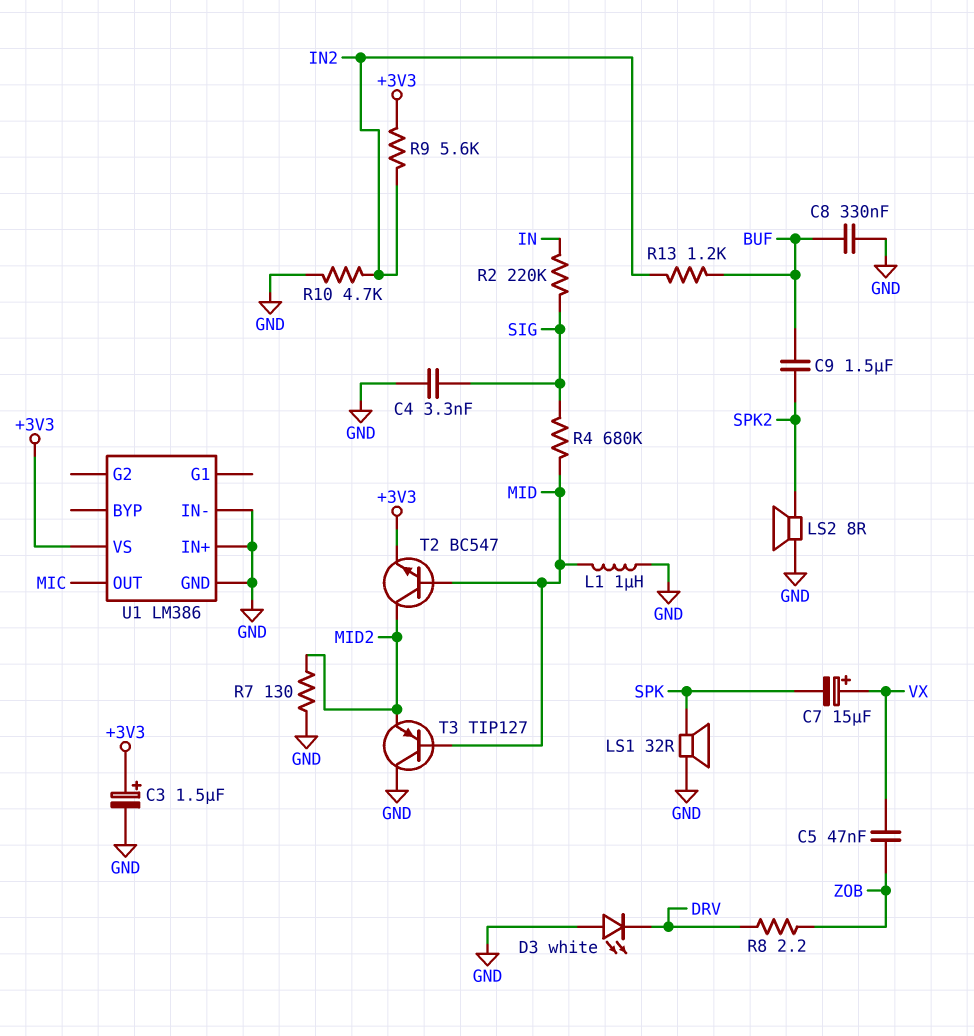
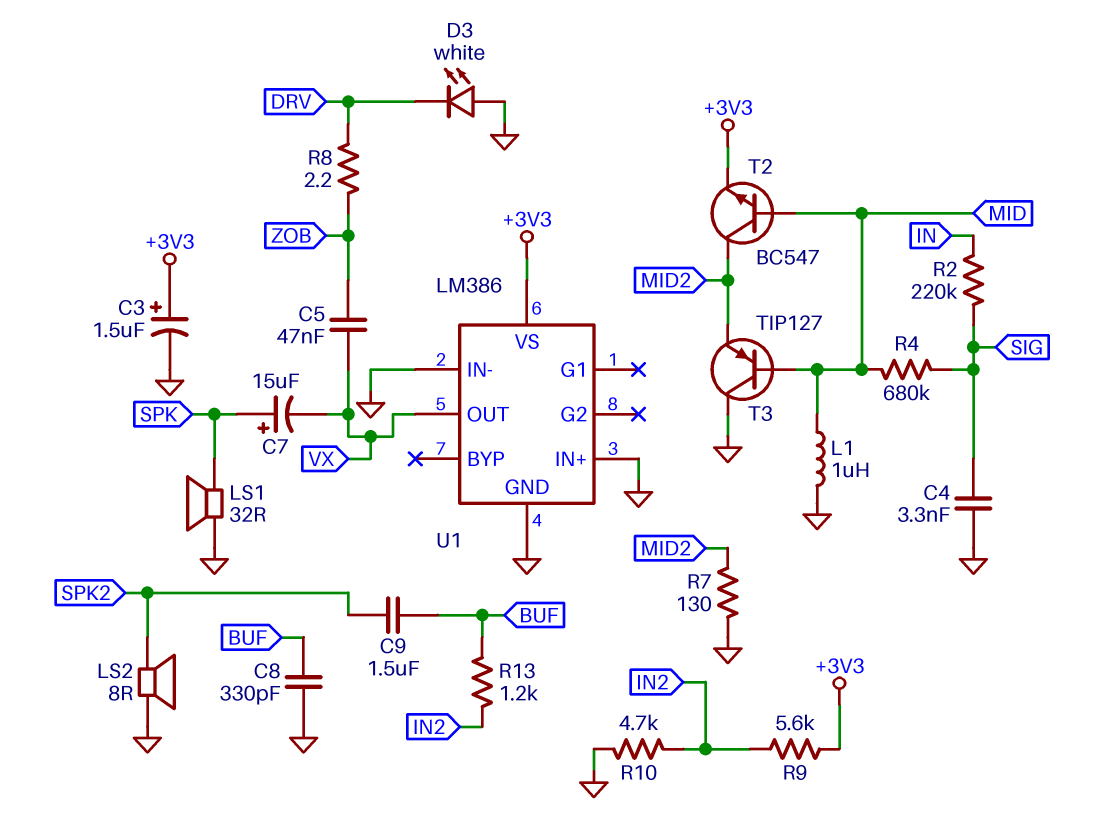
C7: 15uF (plus VX, minus SPK) -> 15uF (plus SPK, minus VX)
C8: 330nF (BUF, GND) -> 330pF (BUF, GND)
U1 pin OUT: MIC -> VX

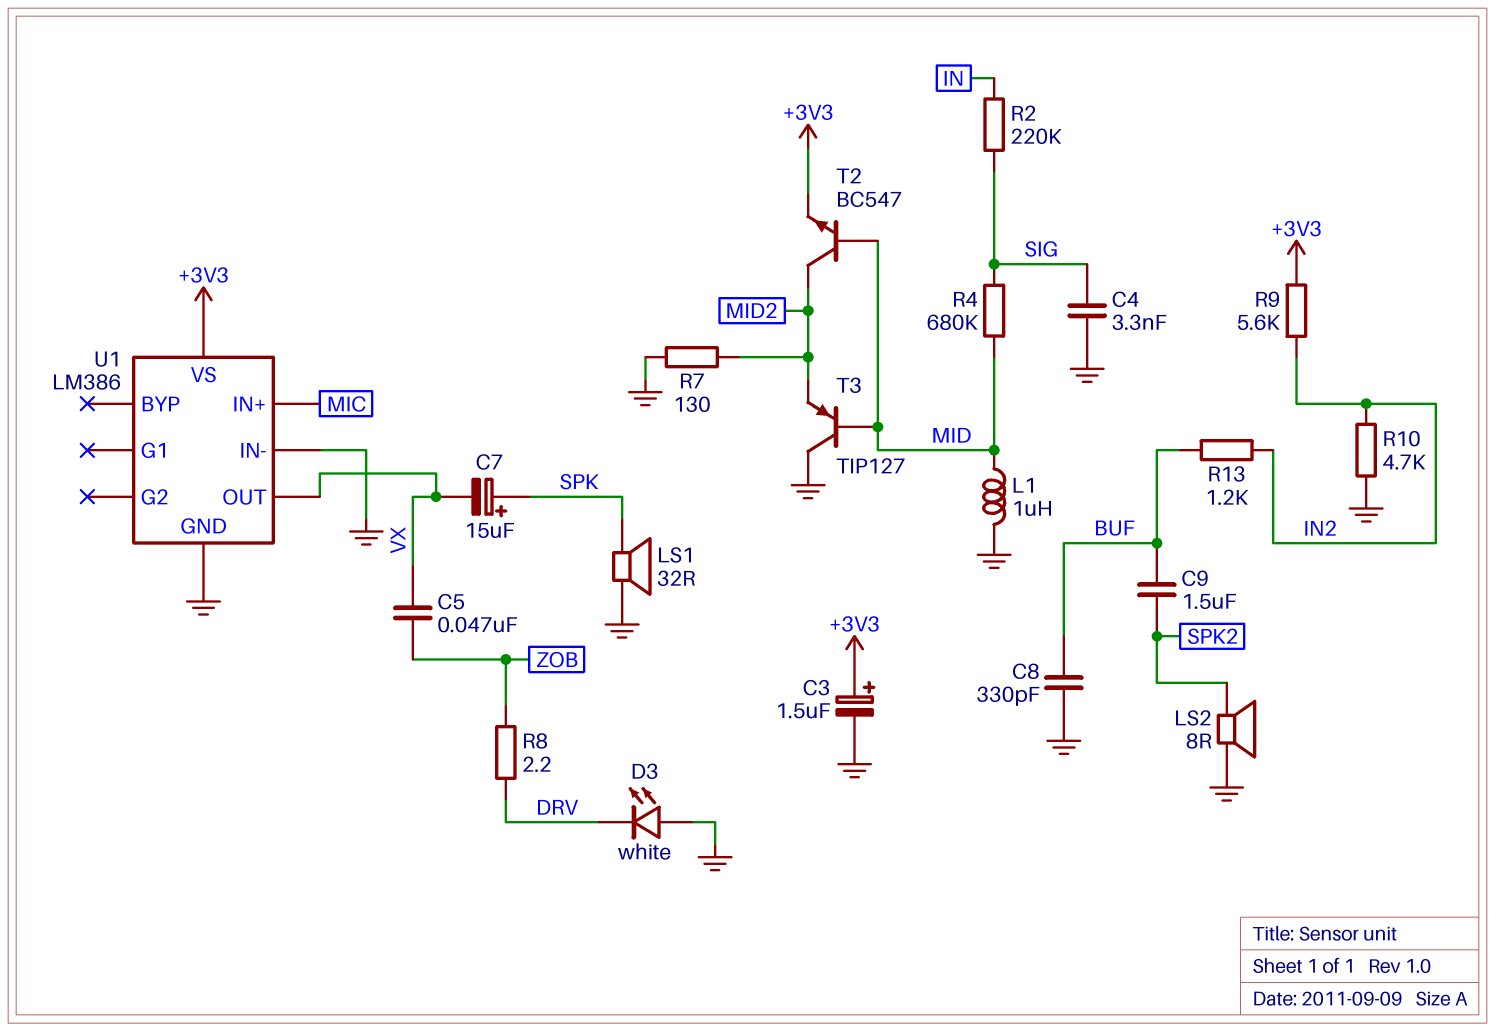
U1 pin IN+: GND -> MIC

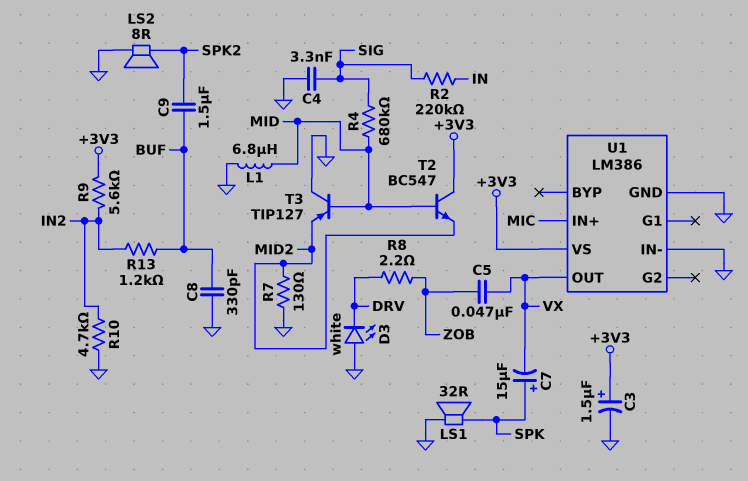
L1: 1uH (GND, MID) -> 6.8uH (GND, MID)
T2: NPN BC547 (B MID, C MID2, E +3V3) -> NPN BC547 (B MID, C +3V3, E MID2)

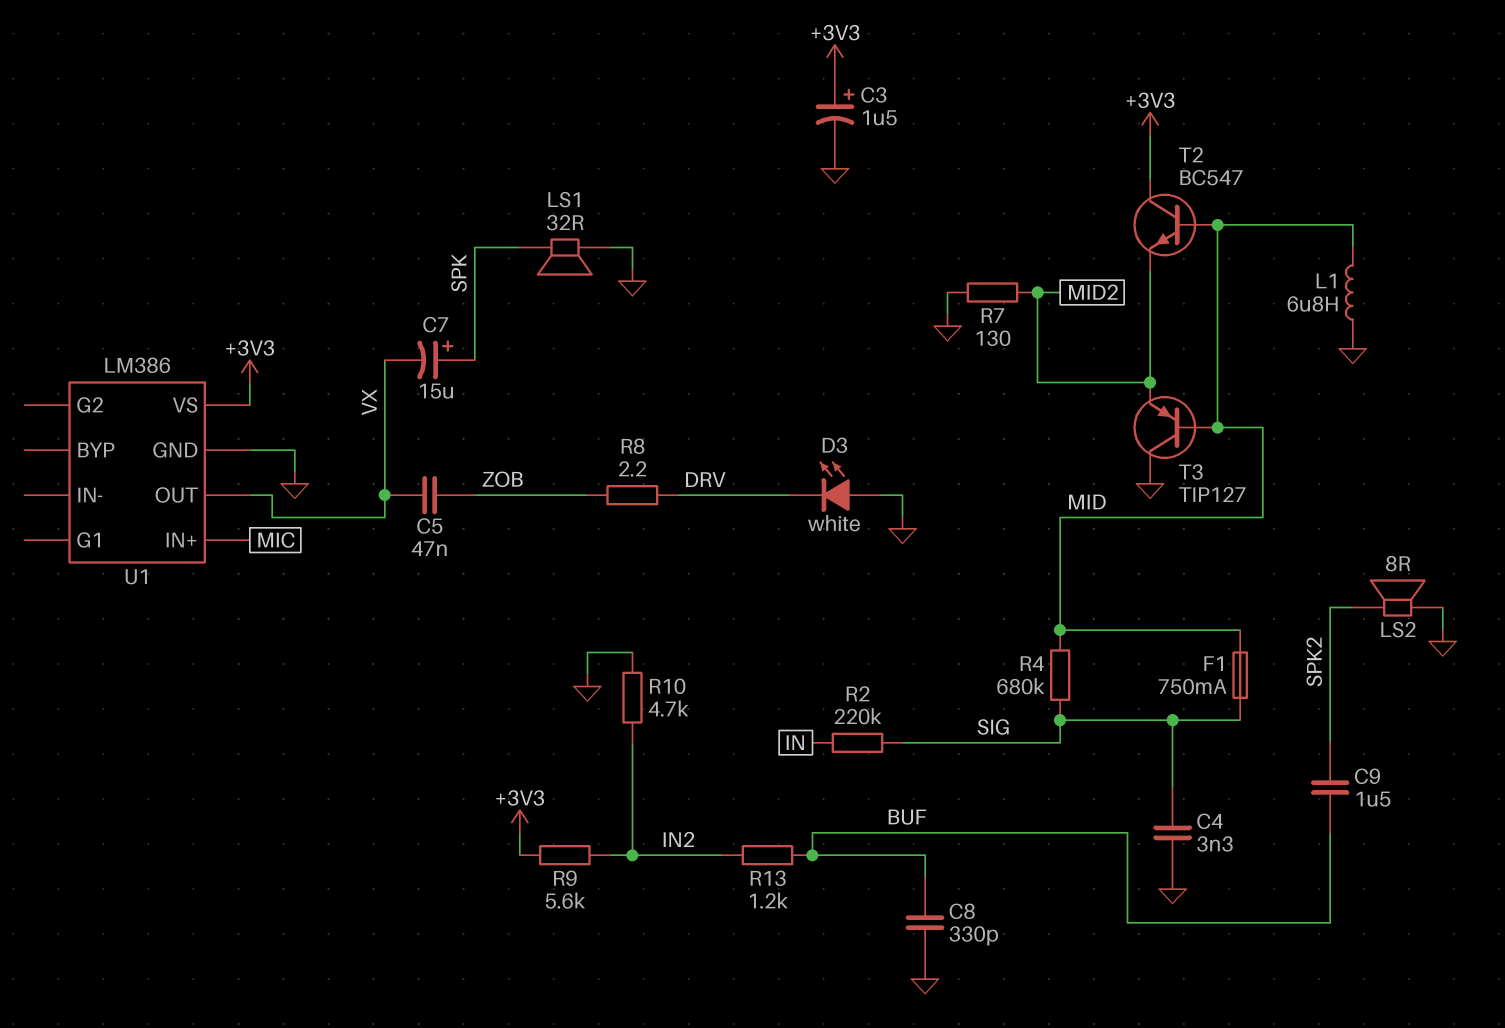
F1: none -> 750mA (MID, SIG)
U1 pin IN-: GND -> none

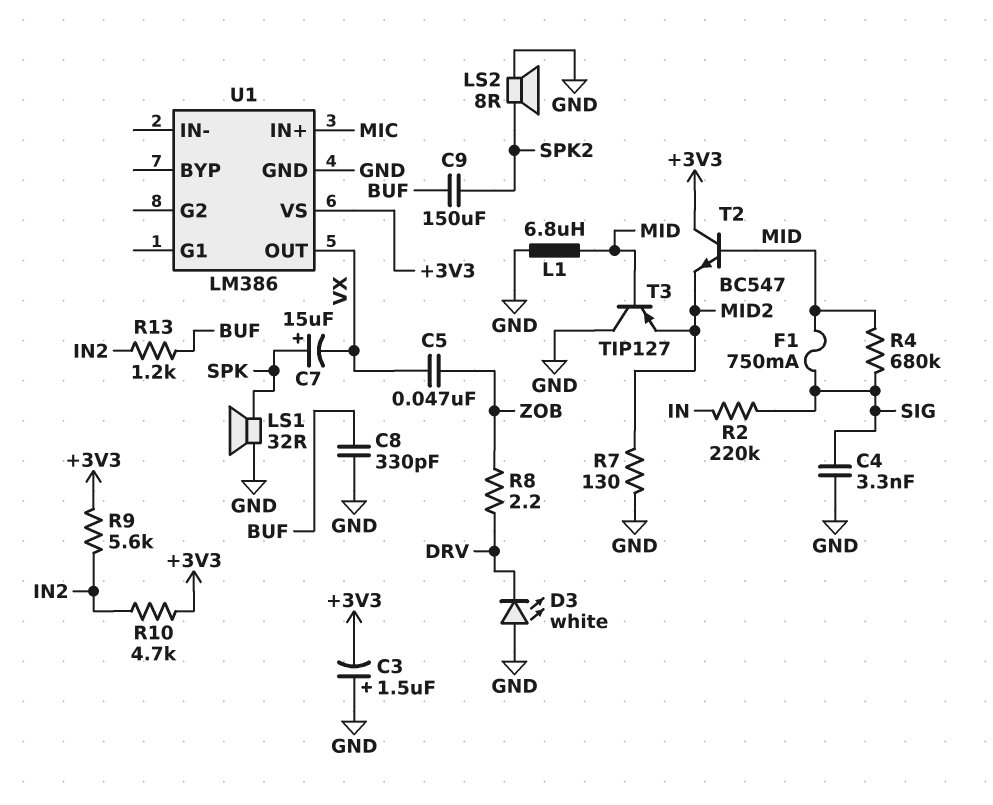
C3: 1.5uF (plus +3V3, minus GND) -> 1.5uF (plus GND, minus +3V3)
C9: 1.5uF (BUF, SPK2) -> 150uF (BUF, SPK2)
R10: 4.7k (GND, IN2) -> 4.7k (+3V3, IN2)

